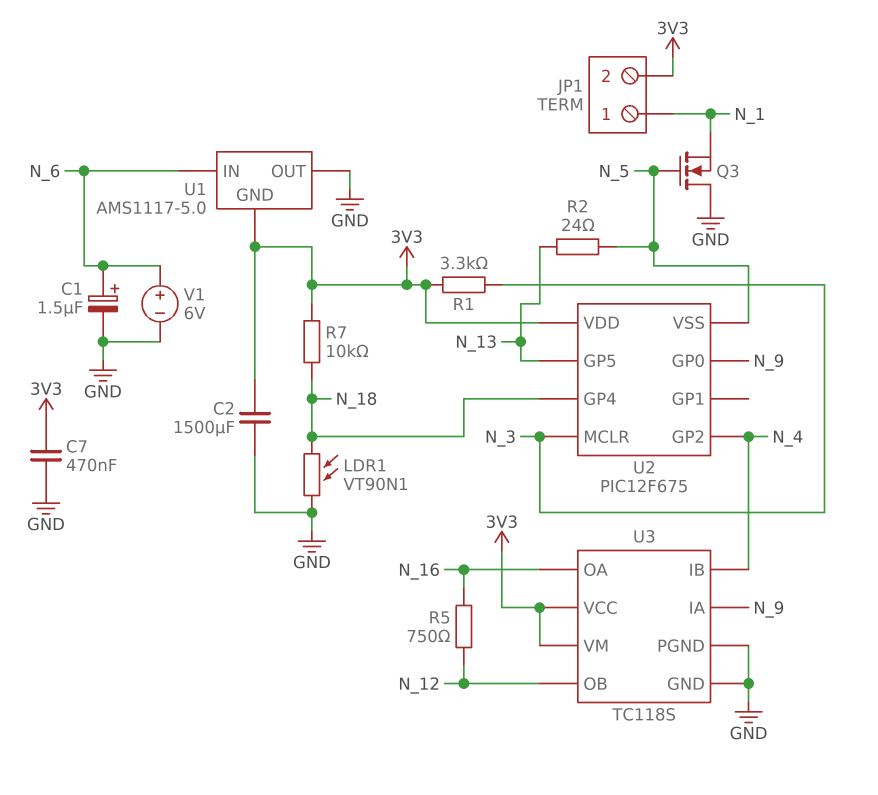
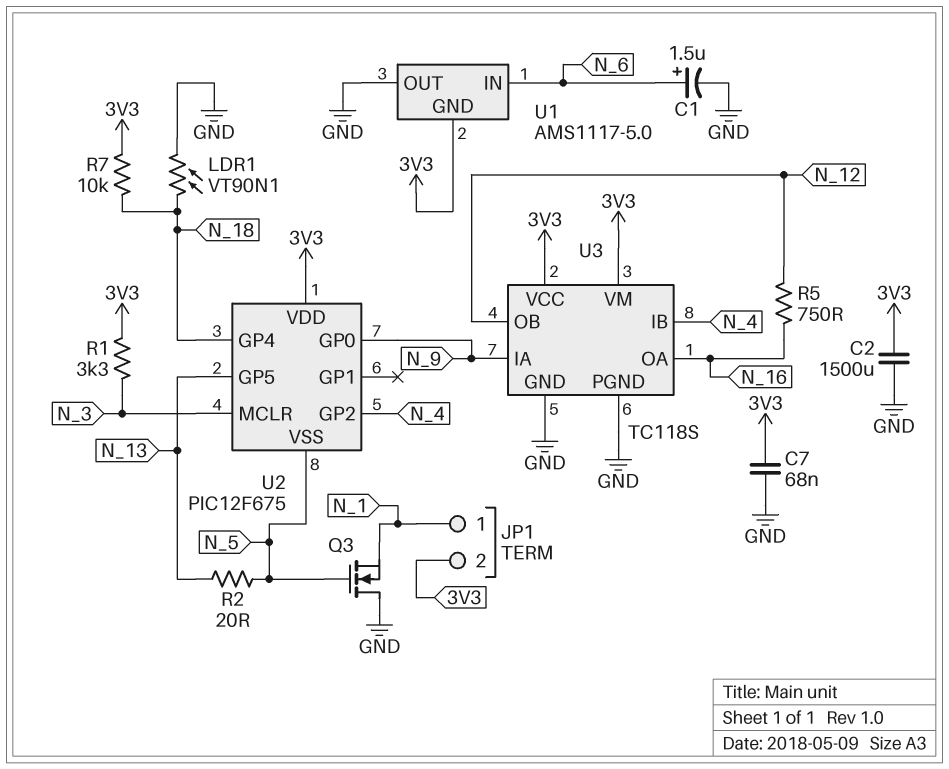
C7: 470nF (3V3, GND) -> 68nF (3V3, GND)
R2: 24 (N_5, N_13) -> 20 (N_5, N_13)
V1: 6V (plus N_6, minus GND) -> none

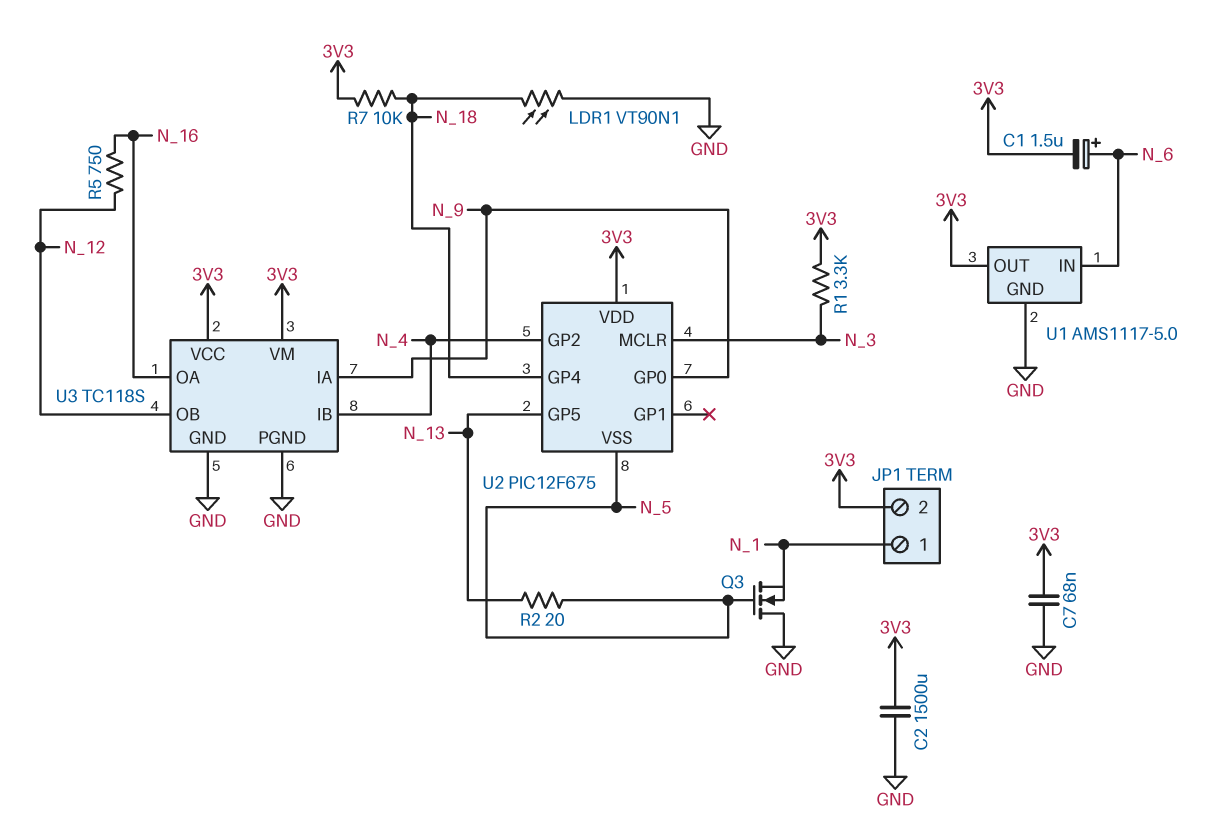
C1: 1.5uF (plus N_6, minus GND) -> 1.5uF (plus N_6, minus 3V3)
U1 pin GND: 3V3 -> GND
U1 pin OUT: GND -> 3V3

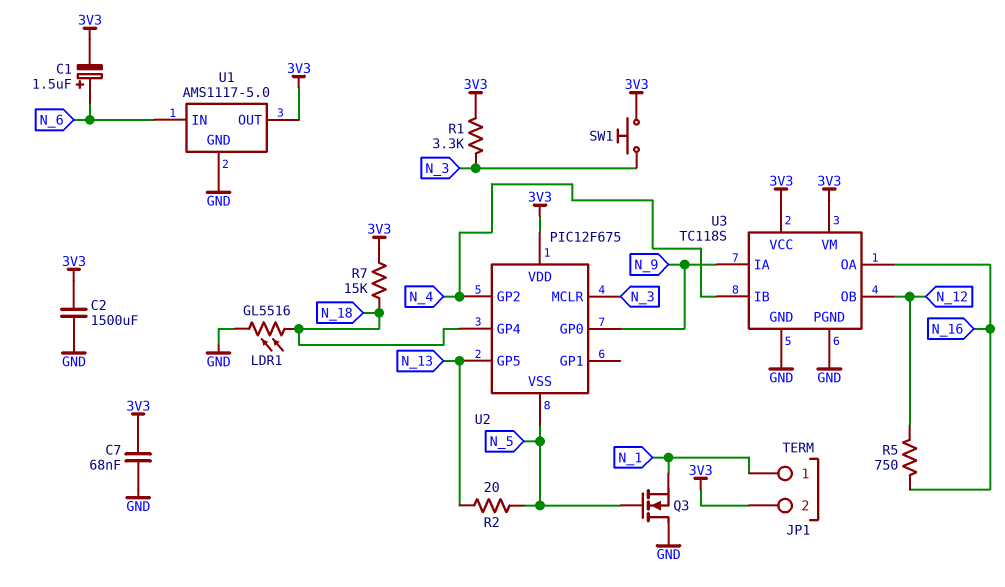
LDR1: VT90N1 (GND, N_18) -> GL5516 (GND, N_18)
R7: 10k (3V3, N_18) -> 15k (3V3, N_18)
SW1: none -> button (3V3, N_3)

